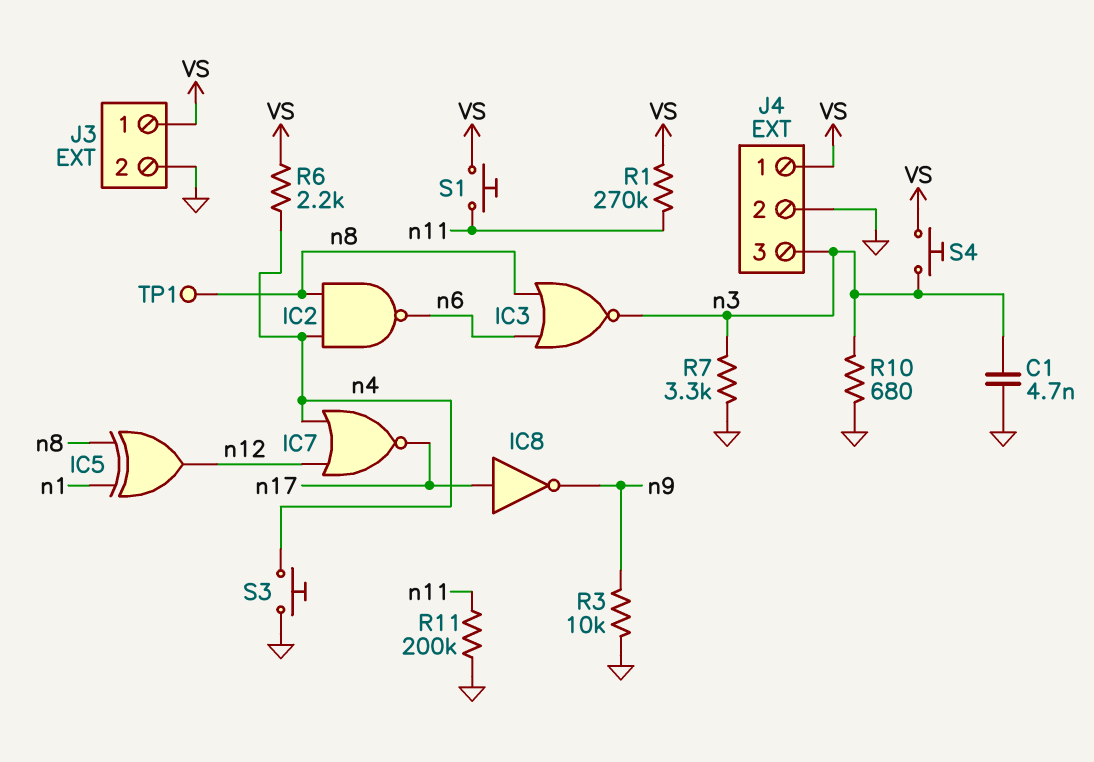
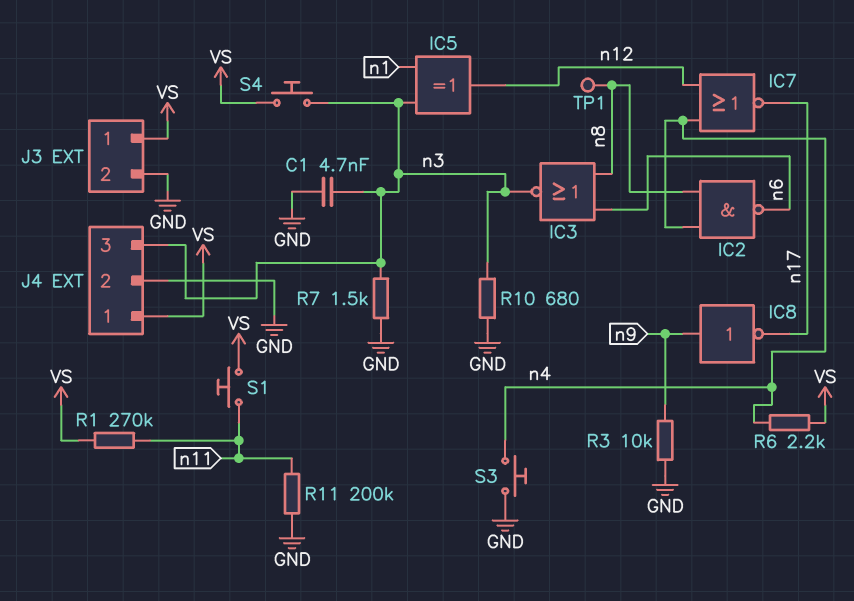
IC5: XOR (in n1, in n8, out n12) -> XOR (in n1, in n3, out n12)
IC8: NOT (in n17, out n9) -> NOT (in n9, out n17)
R7: 3.3k (GND, n3) -> 1.5k (GND, n3)

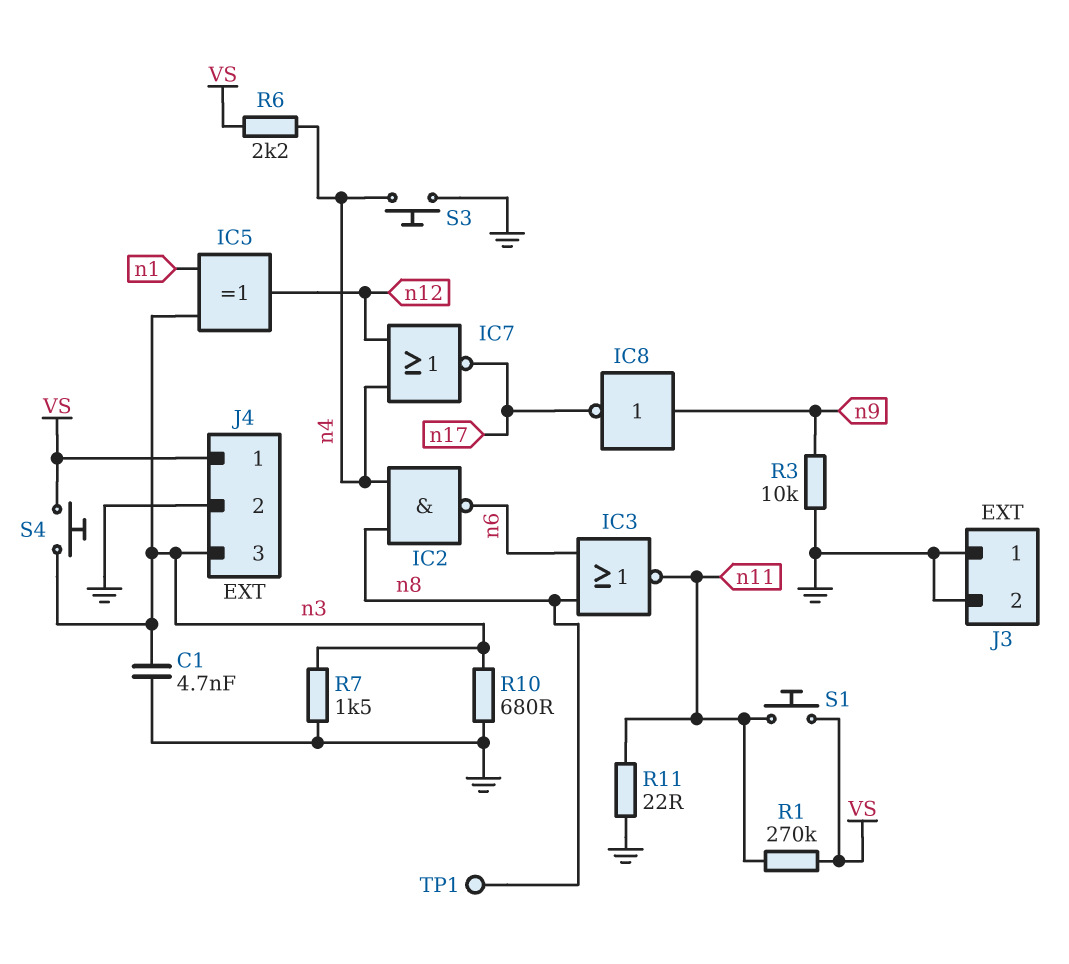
IC3: NOR (in n6, in n8, out n3) -> NOR (in n6, in n8, out n11)
J3 pin 1: VS -> GND
R11: 200k (GND, n11) -> 22 (GND, n11)

